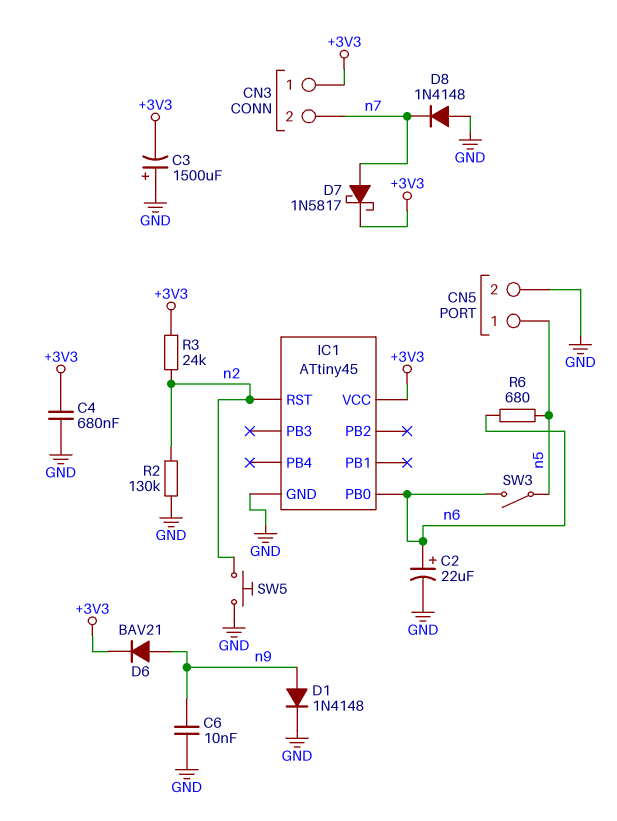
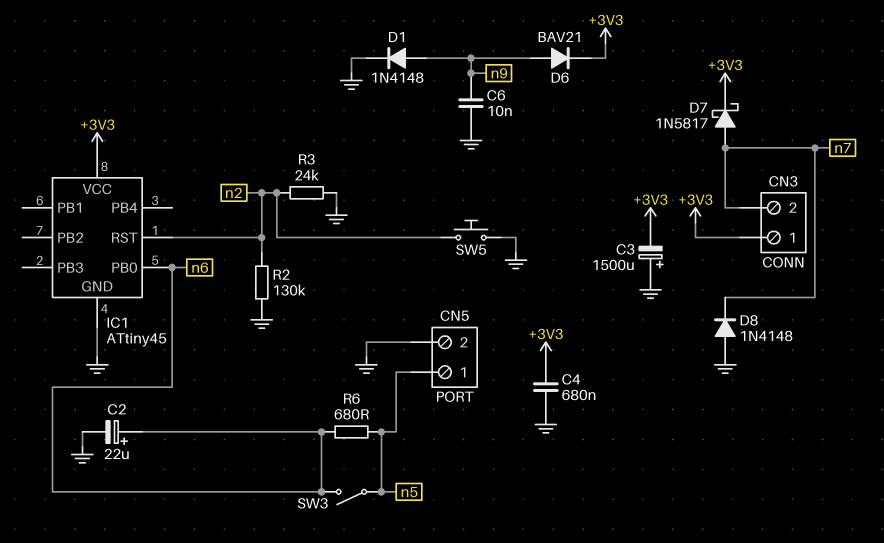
R3: 24k (+3V3, n2) -> 24k (GND, n2)

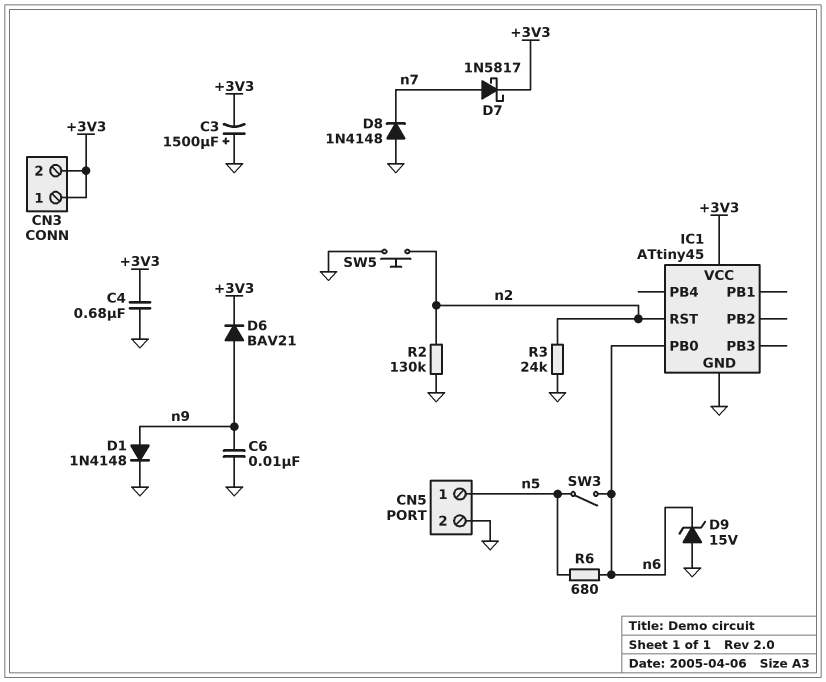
C2: 22uF (plus n6, minus GND) -> none
CN3 pin 2: n7 -> +3V3
D9: none -> zener 15V (A GND, K n6)

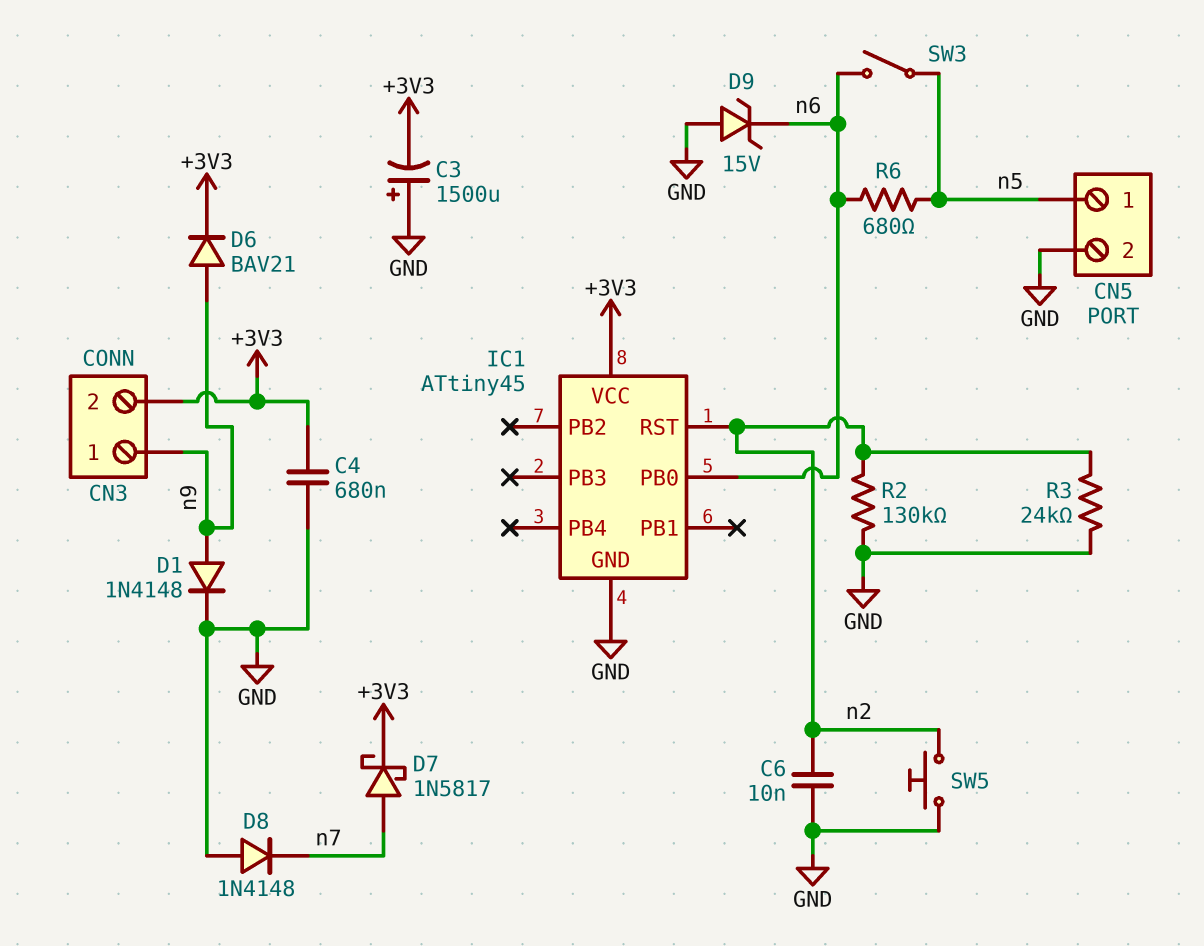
C6: 10nF (GND, n9) -> 10nF (GND, n2)
CN3 pin 1: +3V3 -> n9

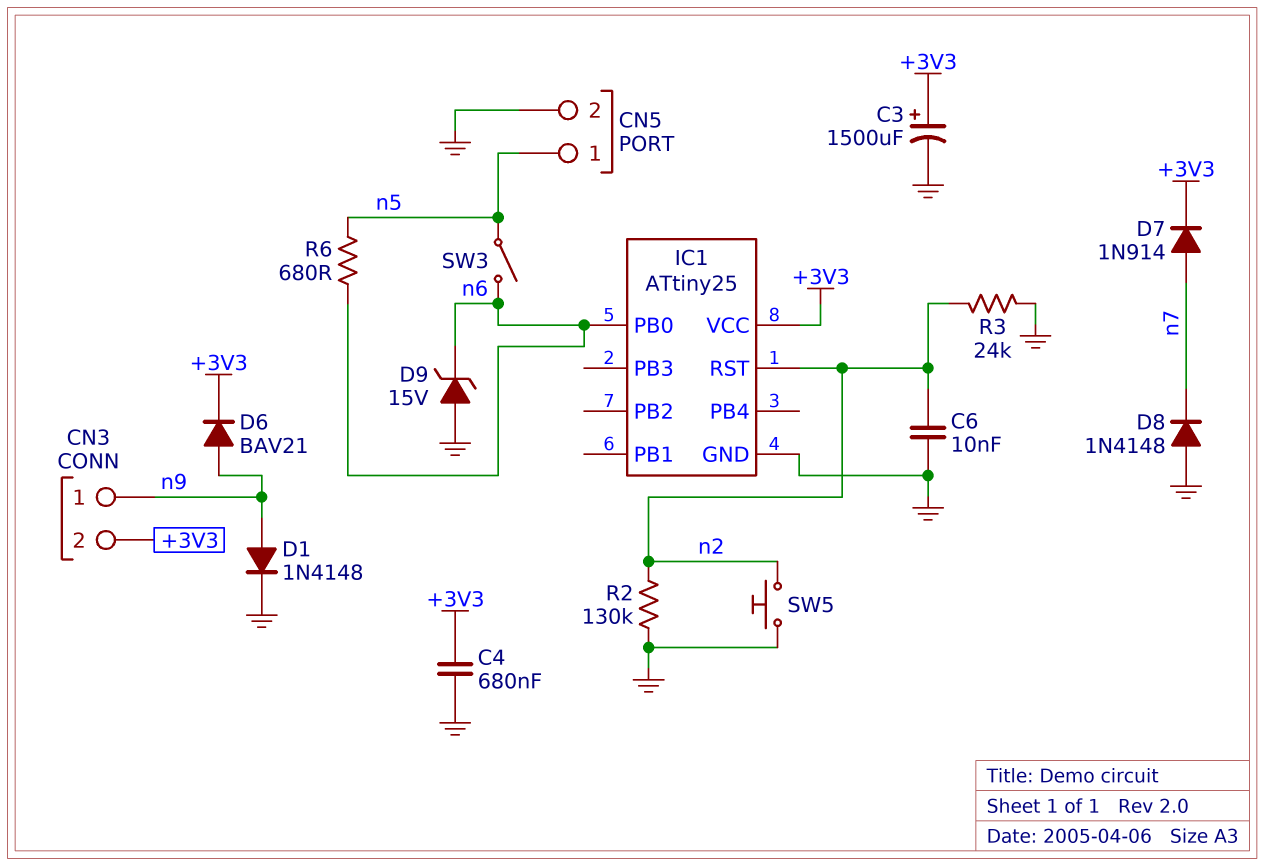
C3: 1500uF (plus GND, minus +3V3) -> 1500uF (plus +3V3, minus GND)
D7: schottky 1N5817 (A n7, K +3V3) -> diode 1N914 (A n7, K +3V3)
IC1: ATtiny45 -> ATtiny25

